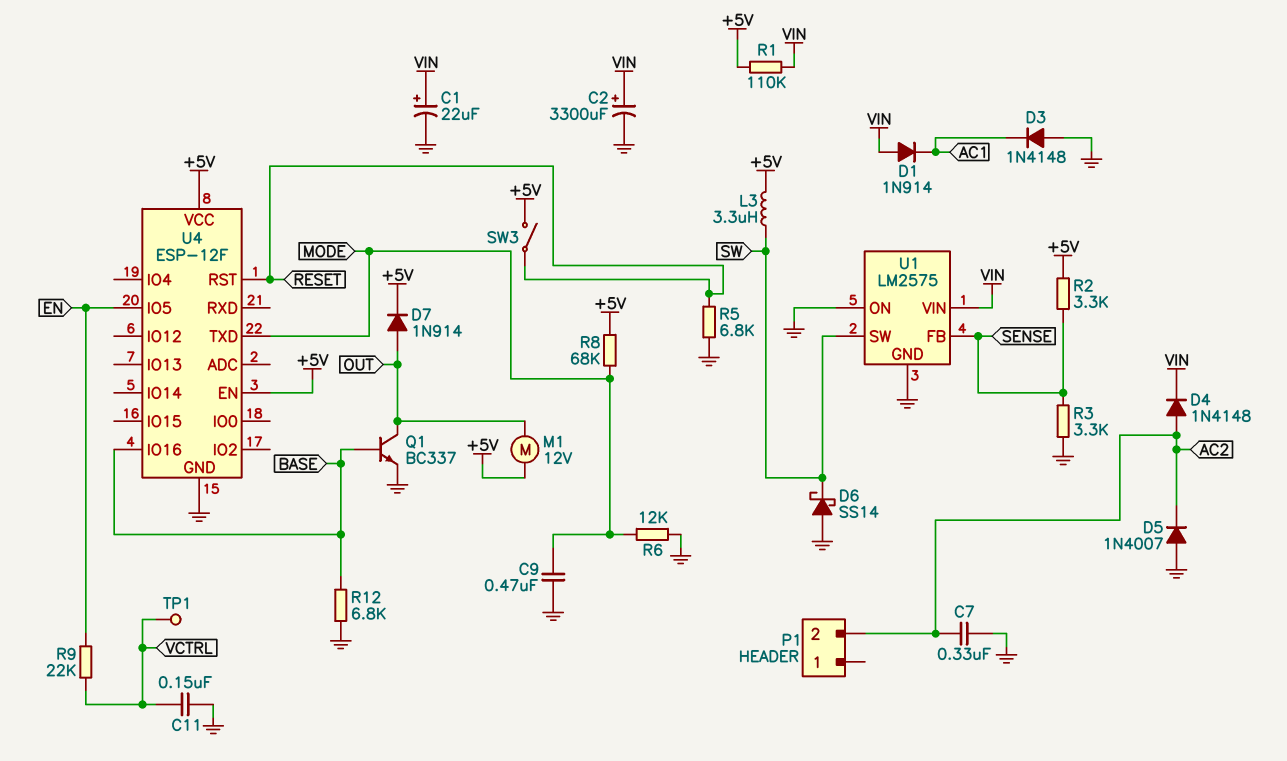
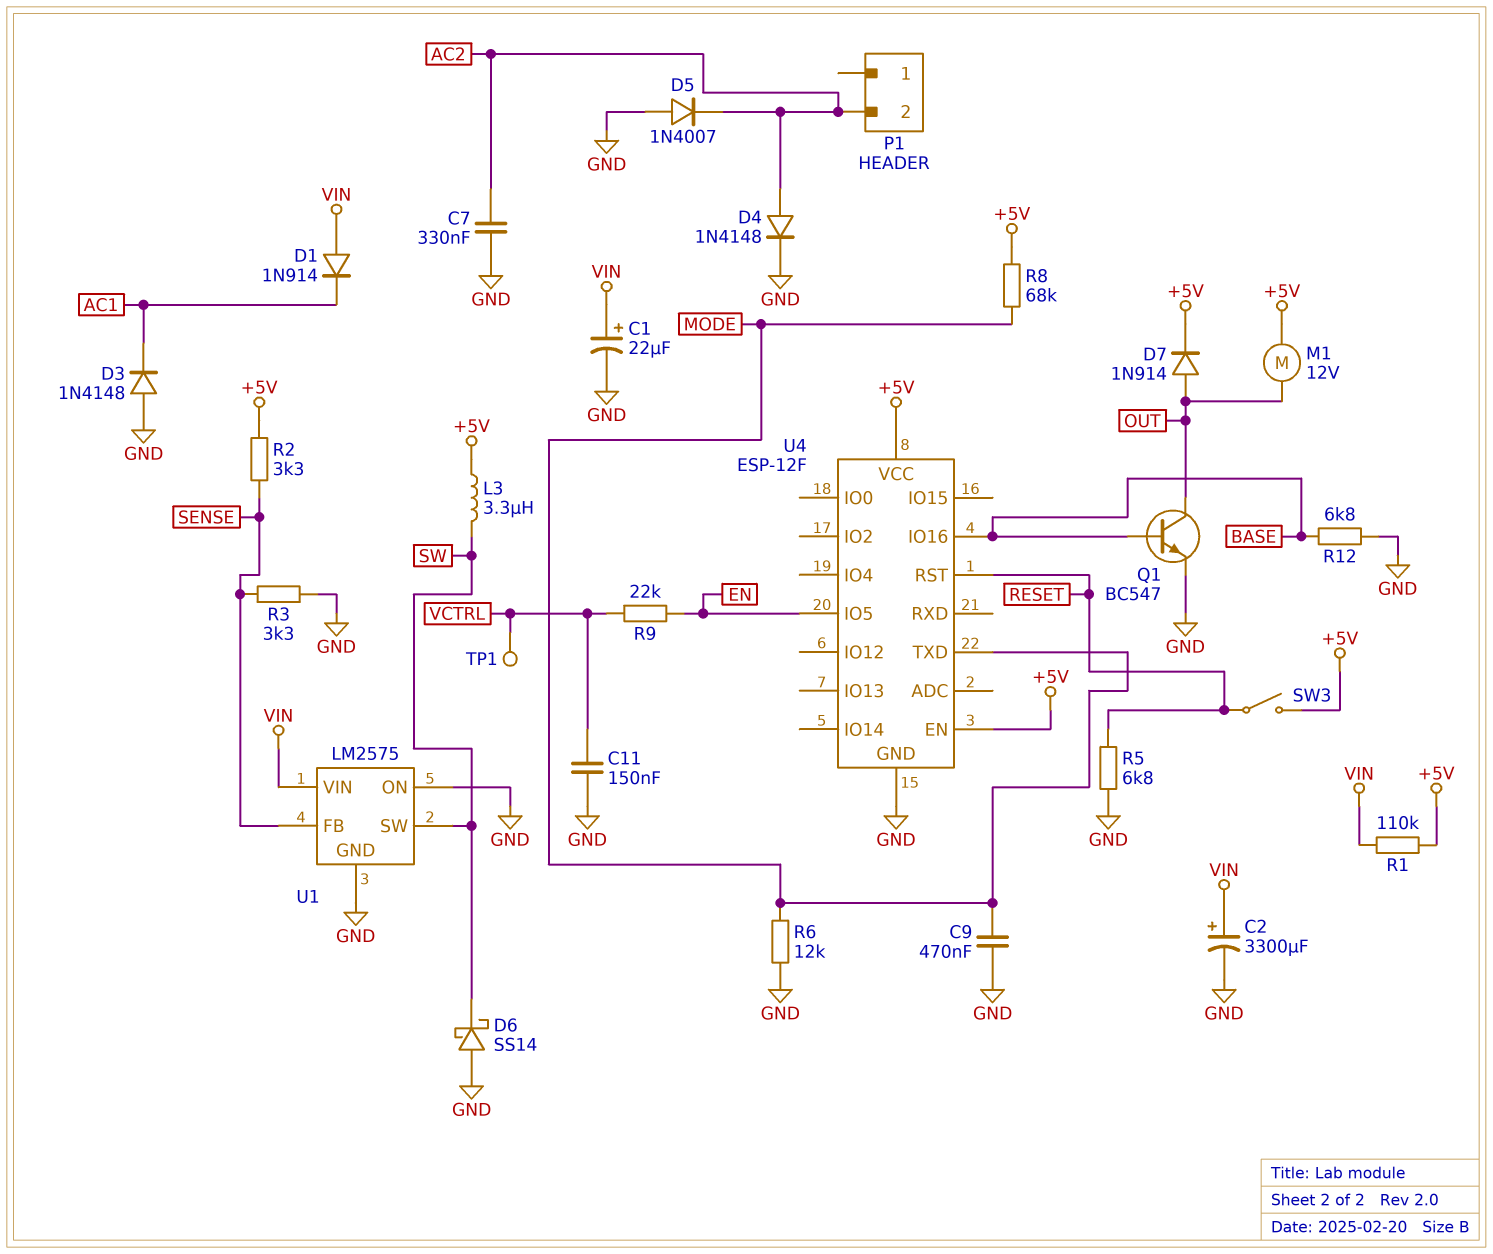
D4: diode 1N4148 (A AC2, K VIN) -> diode 1N4148 (A AC2, K GND)
Q1: NPN BC337 (B BASE, C OUT, E GND) -> NPN BC547 (B BASE, C OUT, E GND)

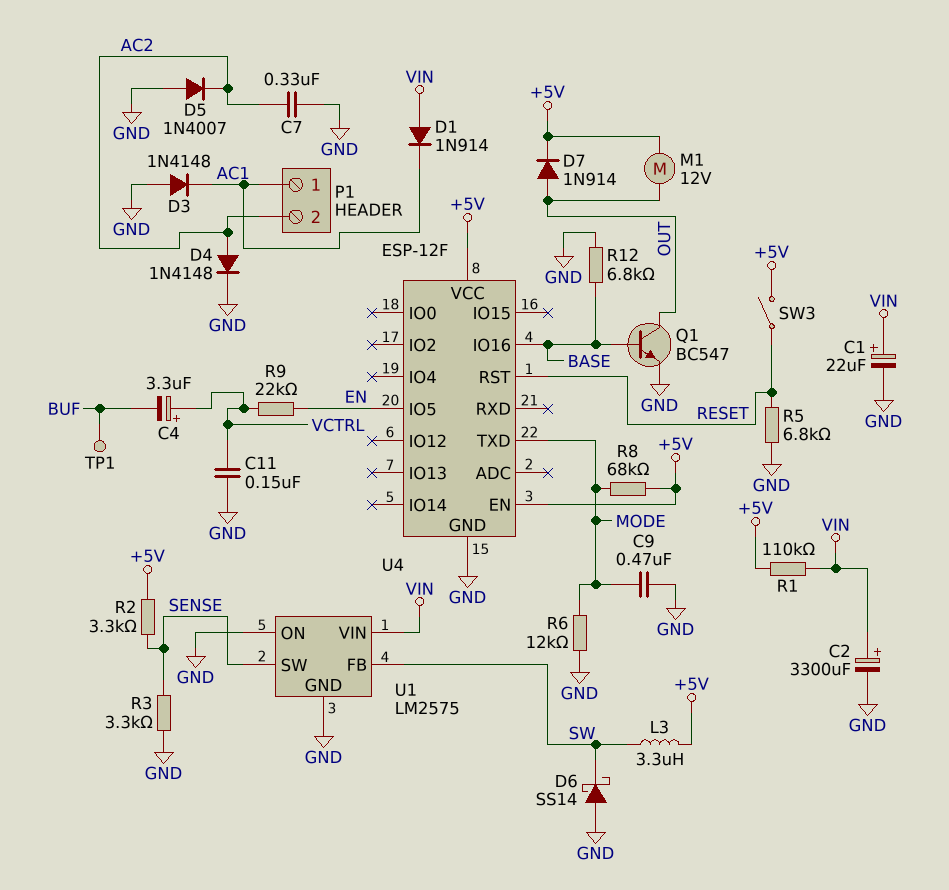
C4: none -> 3.3uF (plus VCTRL, minus BUF)
P1 pin 1: none -> AC1
TP1: test point (VCTRL) -> test point (BUF)
U1 pin FB: SENSE -> SW
U1 pin SW: SW -> SENSE

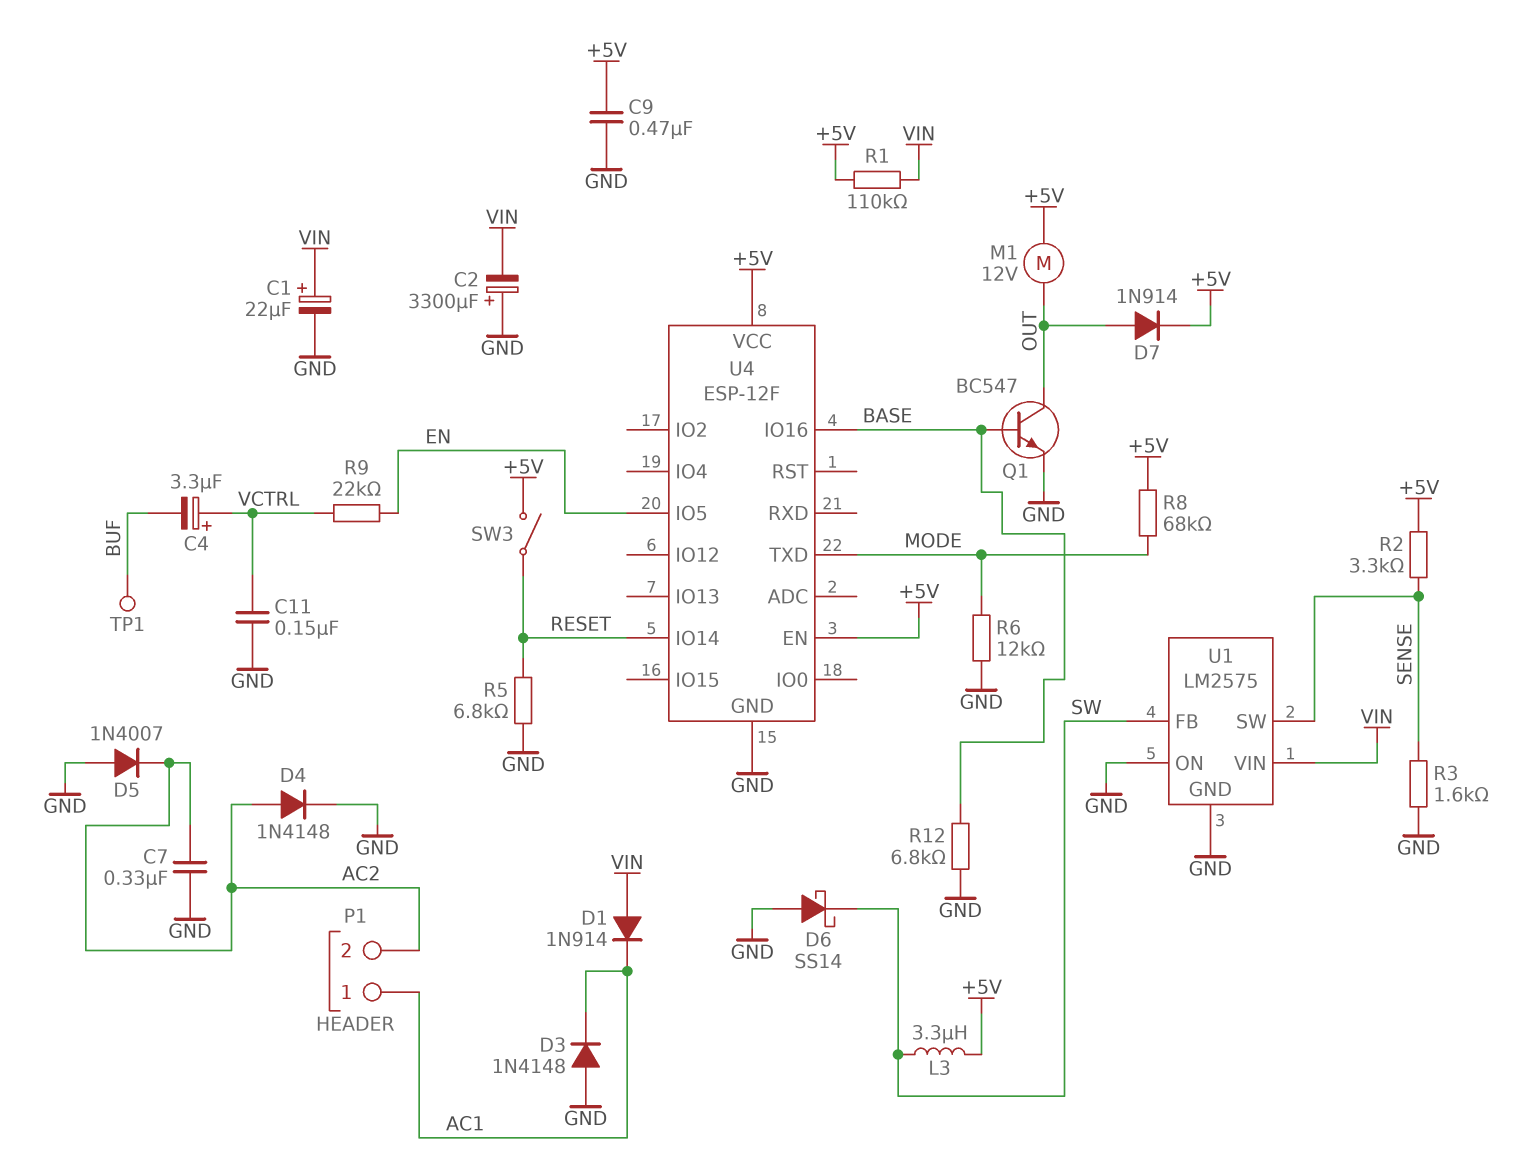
C2: 3300uF (plus VIN, minus GND) -> 3300uF (plus GND, minus VIN)
C9: 470nF (GND, MODE) -> 470nF (+5V, GND)
R3: 3.3k (GND, SENSE) -> 1.6k (GND, SENSE)
U4 pin IO14: none -> RESET
U4 pin RST: RESET -> none

